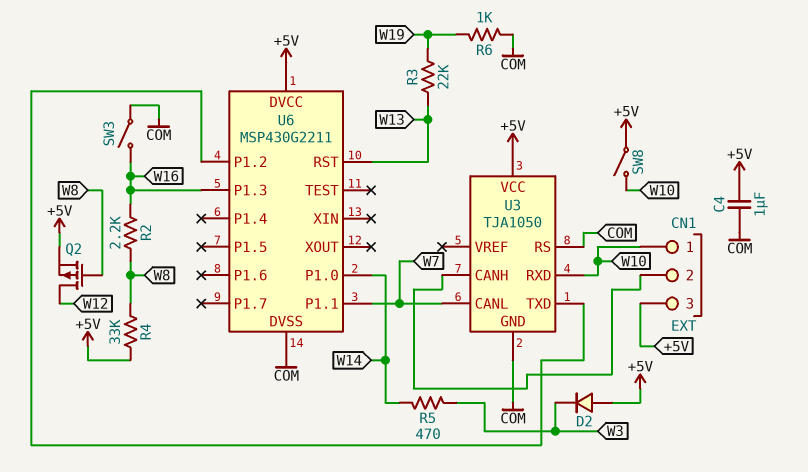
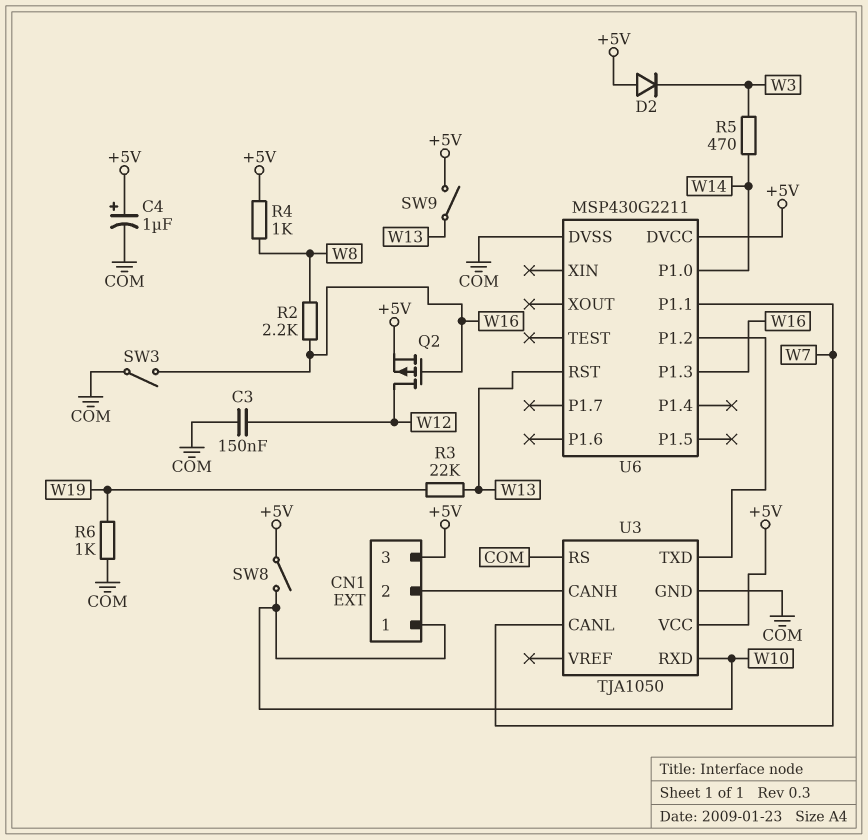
C3: none -> 150nF (COM, W12)
C4: 1uF (+5V, COM) -> 1uF (plus +5V, minus COM)
Q2: PMOS (G W8, D W12, S +5V) -> PMOS (G W16, D W12, S +5V)
R4: 33k (+5V, W8) -> 1k (+5V, W8)
SW9: none -> switch (+5V, W13)

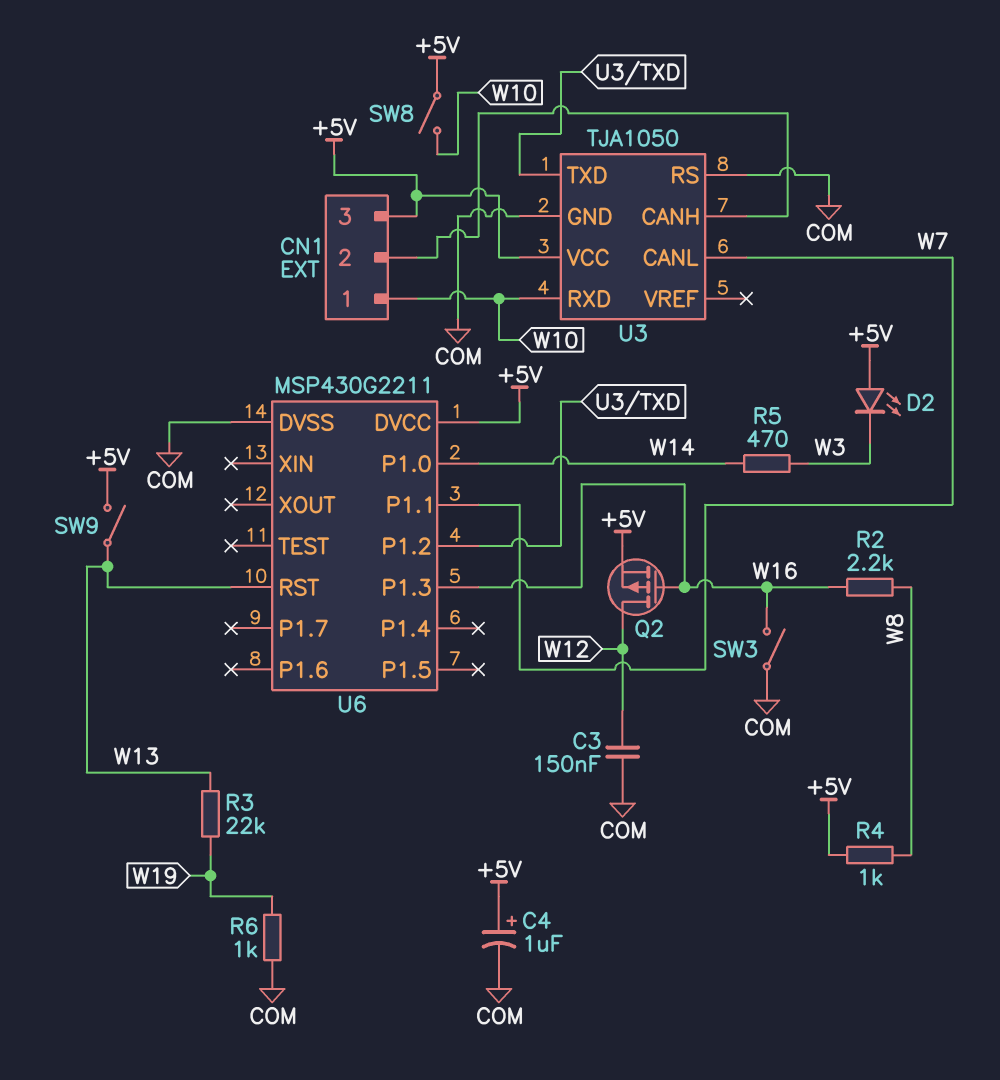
D2: diode (A +5V, K W3) -> LED (A +5V, K W3)

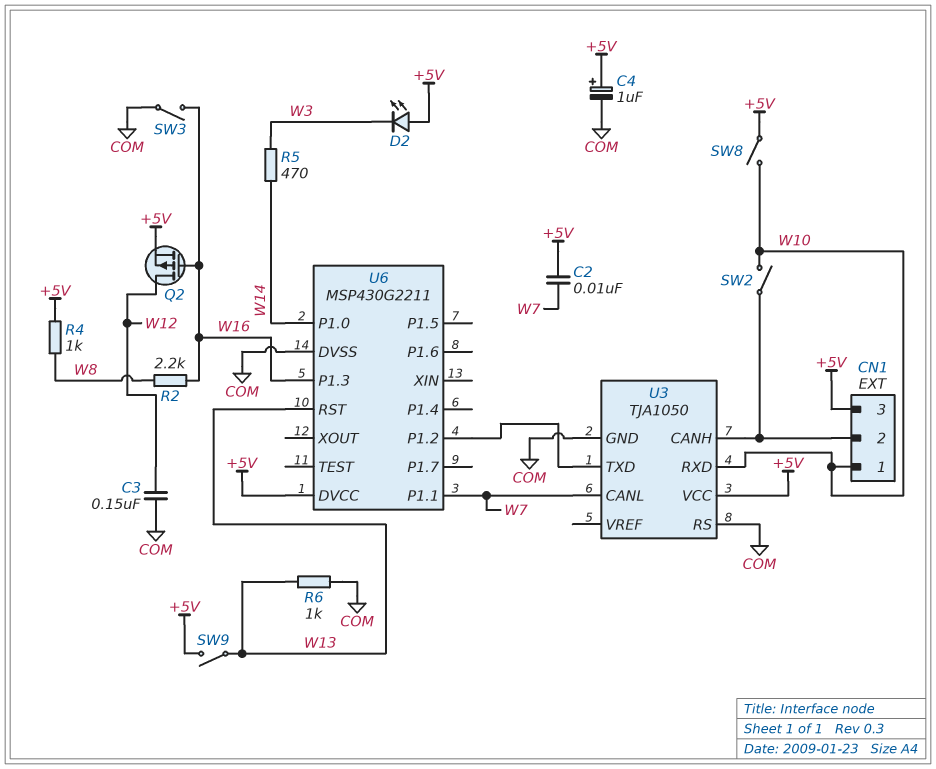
C2: none -> 10nF (+5V, W7)
R3: 22k (W13, W19) -> none
R6: 1k (COM, W19) -> 1k (COM, W13)
SW2: none -> switch (CN1/2, W10)

